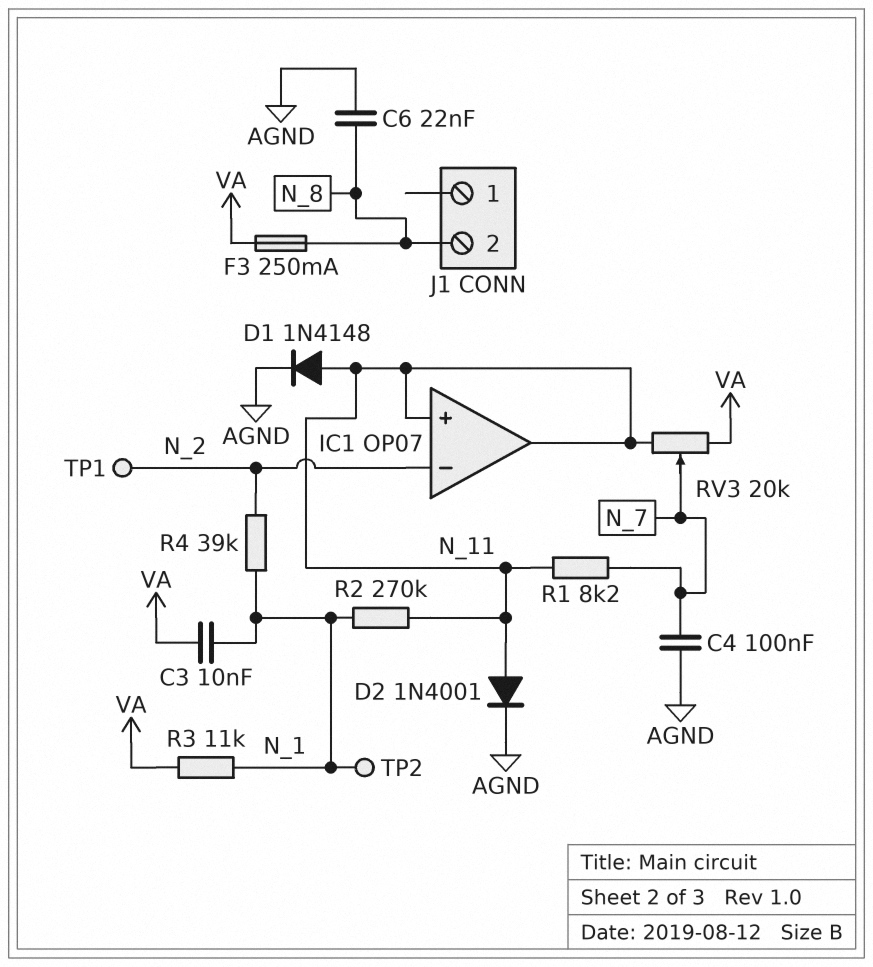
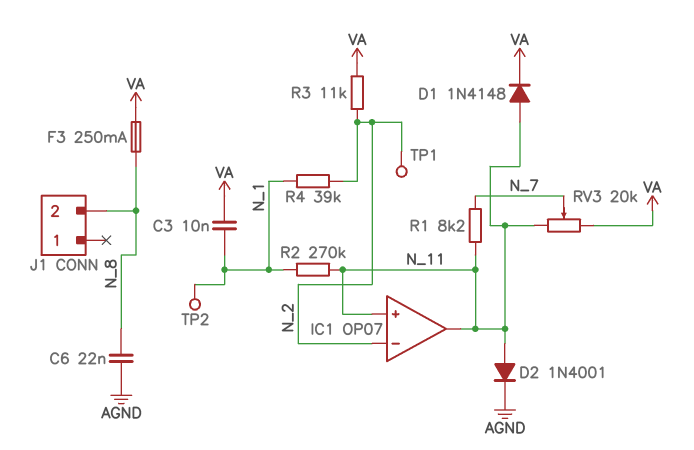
C4: 100nF (AGND, N_7) -> none
D1: diode 1N4148 (A N_11, K AGND) -> diode 1N4148 (A N_11, K VA)
R3: 11k (N_1, VA) -> 11k (N_2, VA)

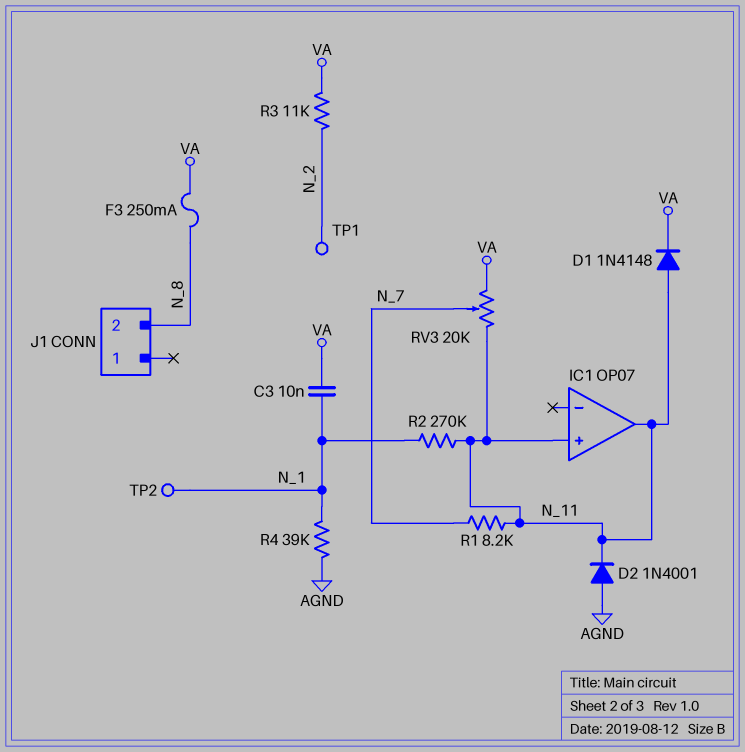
C6: 22nF (AGND, N_8) -> none
D2: diode 1N4001 (A N_11, K AGND) -> diode 1N4001 (A AGND, K N_11)
IC1 pin in-: N_2 -> none
R4: 39k (N_1, N_2) -> 39k (AGND, N_1)

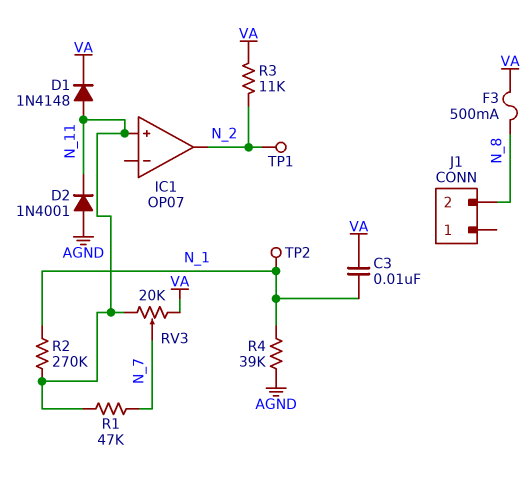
F3: 250mA (N_8, VA) -> 500mA (N_8, VA)
IC1 pin out: N_11 -> N_2
R1: 8.2k (N_7, N_11) -> 47k (N_7, N_11)

